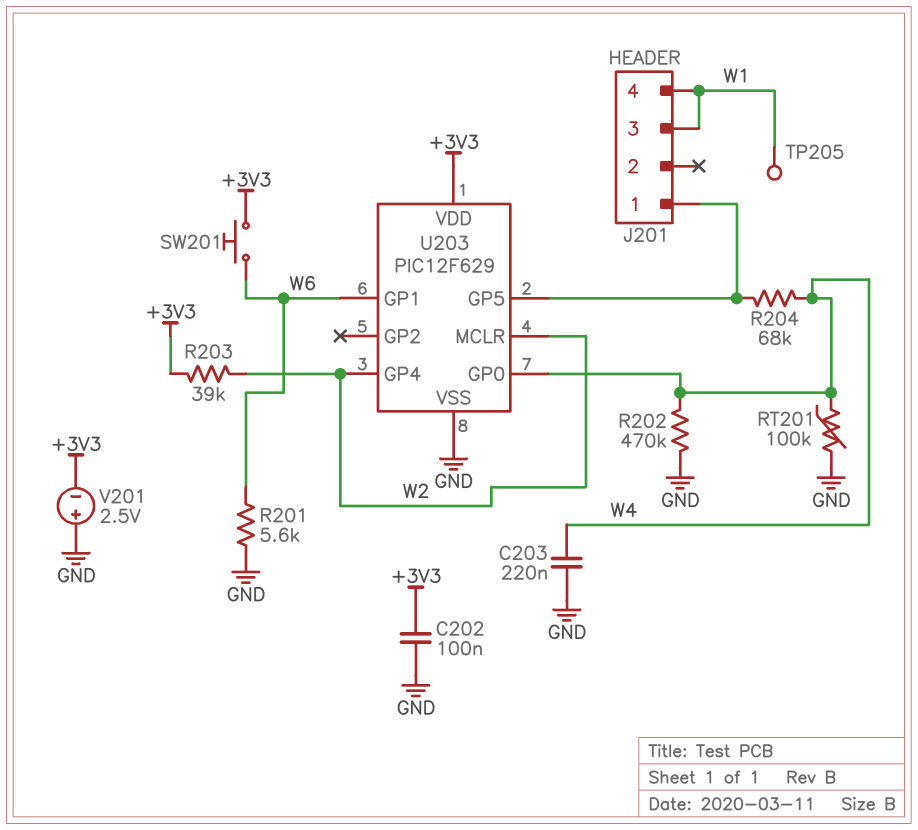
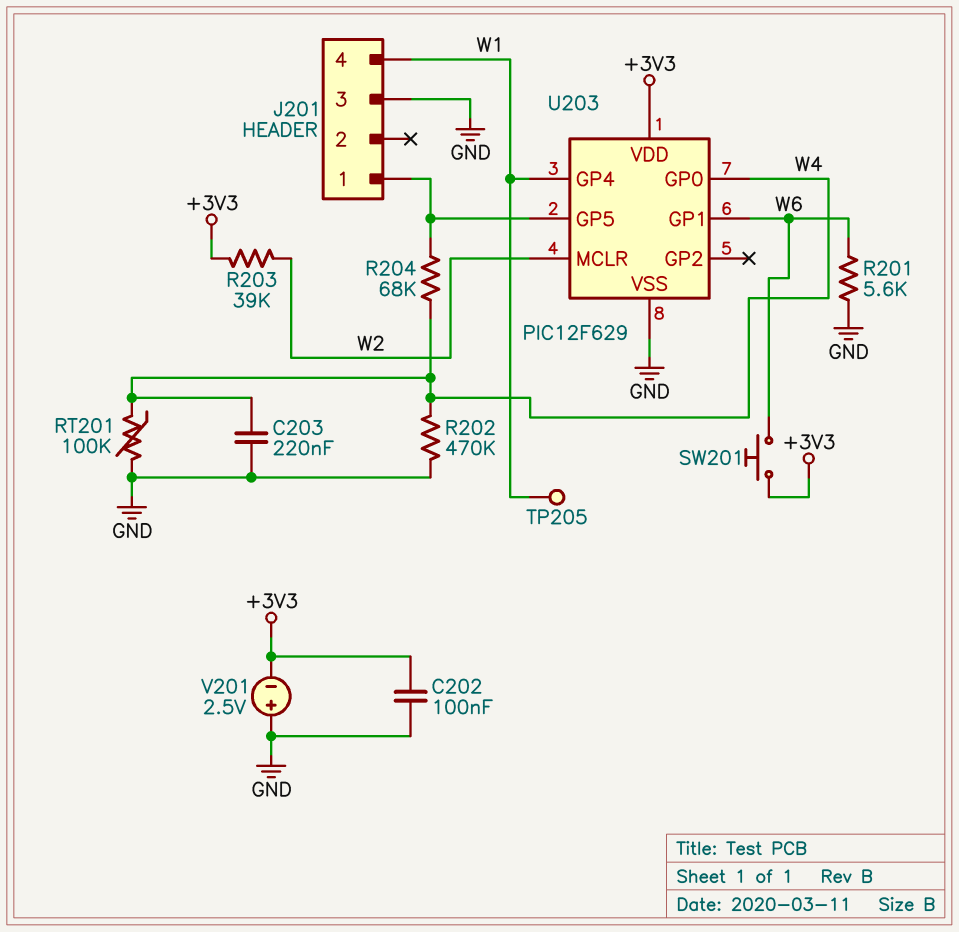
J201 pin 3: W1 -> GND
U203 pin GP4: W2 -> W1

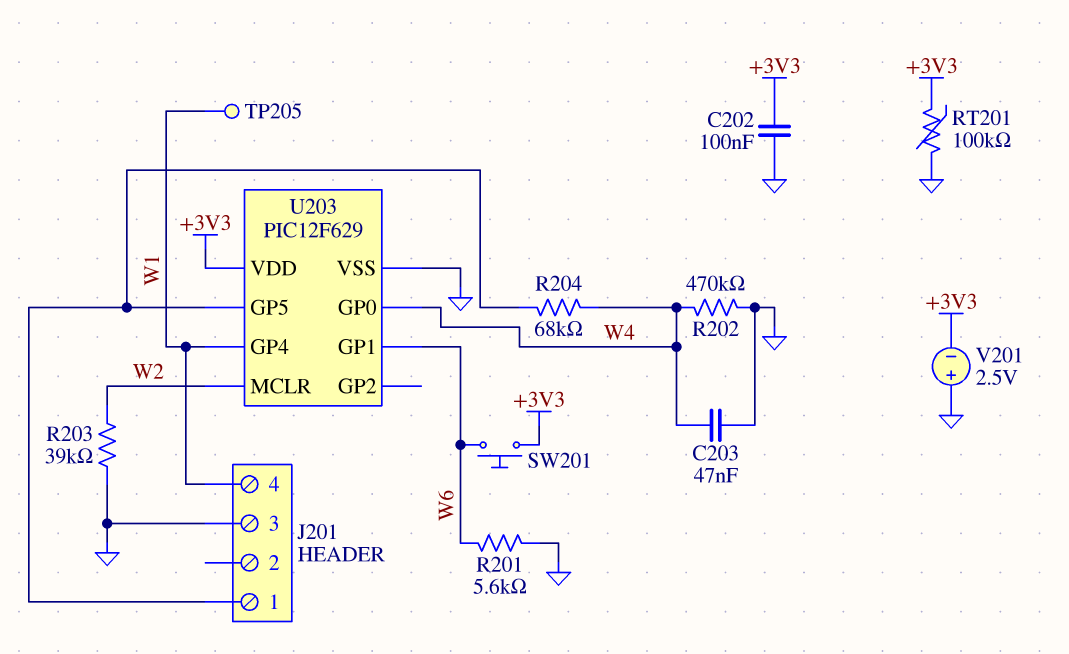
C203: 220nF (GND, W4) -> 47nF (GND, W4)
R203: 39k (+3V3, W2) -> 39k (GND, W2)
RT201: 100k (GND, W4) -> 100k (+3V3, GND)

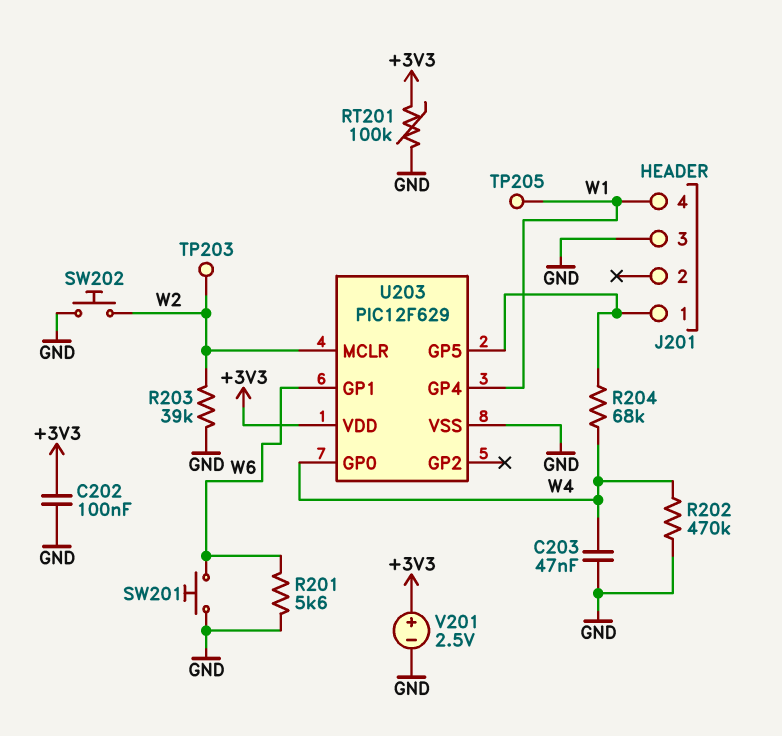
SW201: button (+3V3, W6) -> button (GND, W6)
SW202: none -> button (GND, W2)
TP203: none -> test point (W2)
V201: 2.5V (plus GND, minus +3V3) -> 2.5V (plus +3V3, minus GND)

